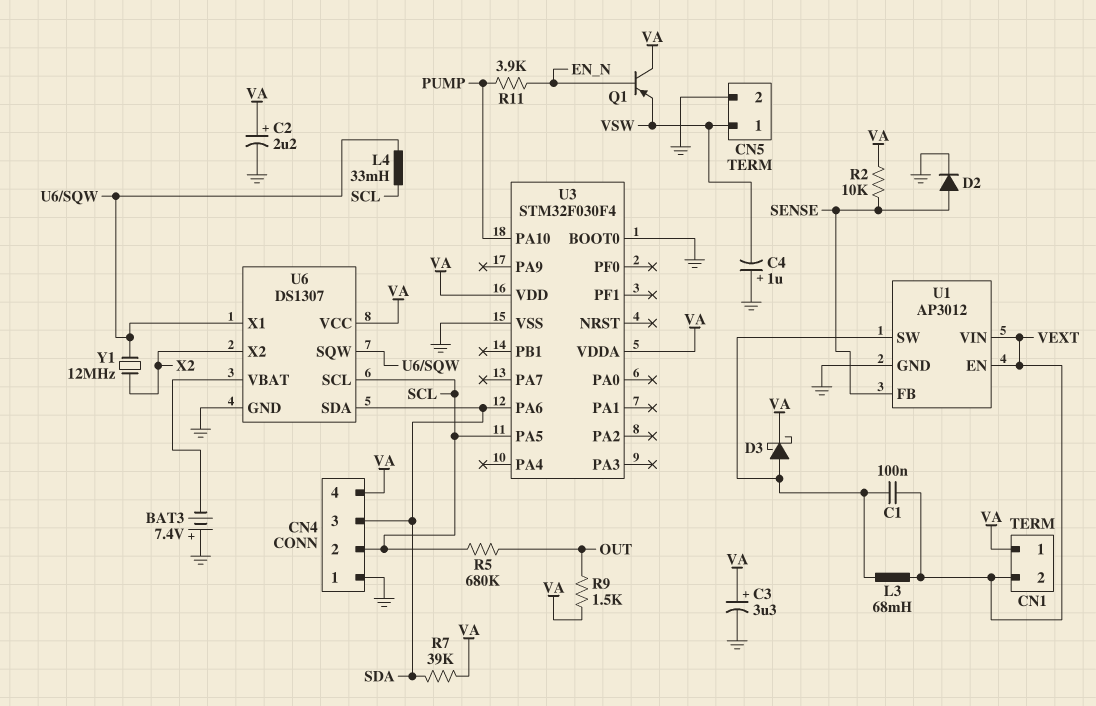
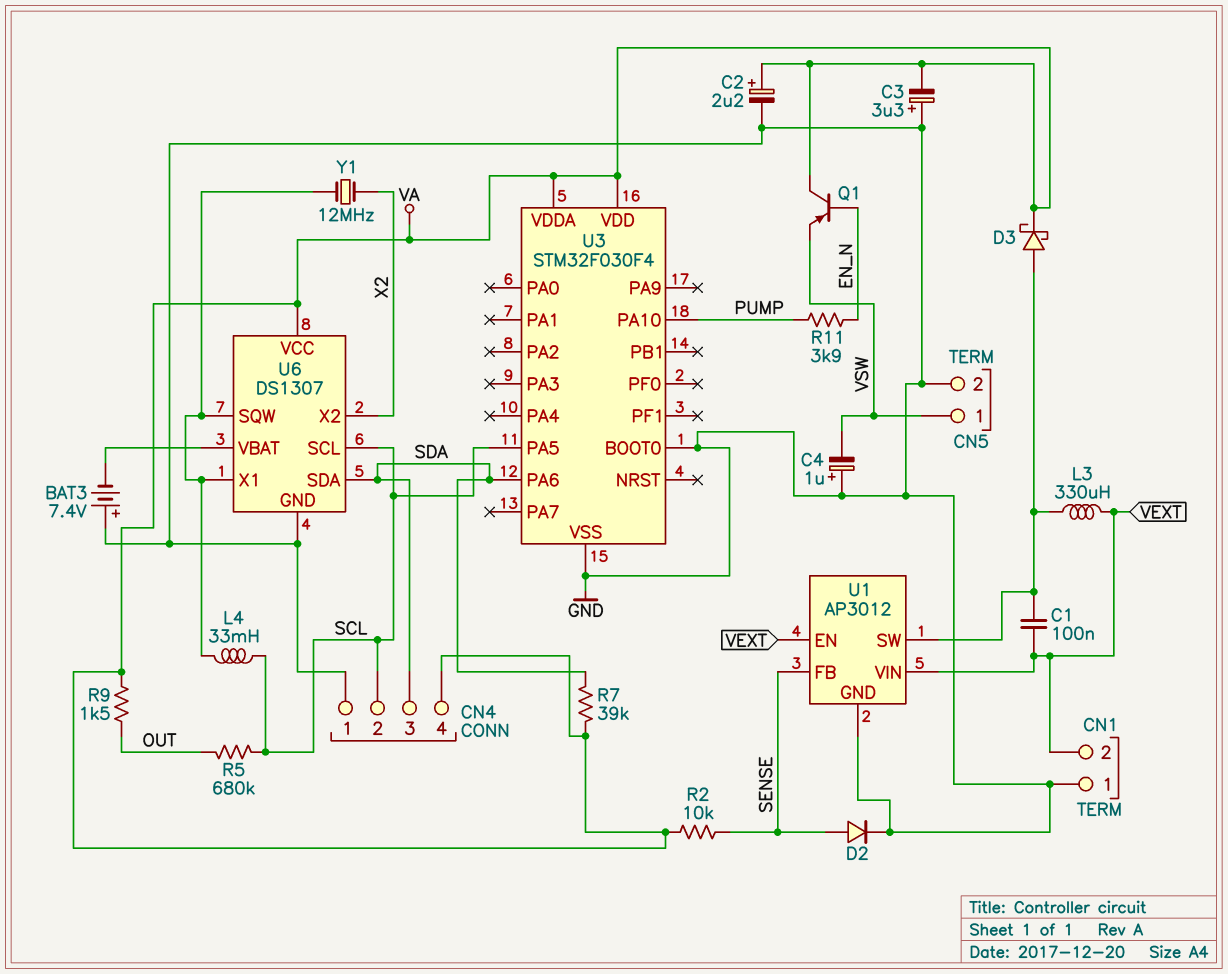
C3: 3.3uF (plus VA, minus GND) -> 3.3uF (plus GND, minus VA)
CN1 pin 1: VA -> GND
L3: 68mH (U1/SW, VEXT) -> 330uH (U1/SW, VEXT)

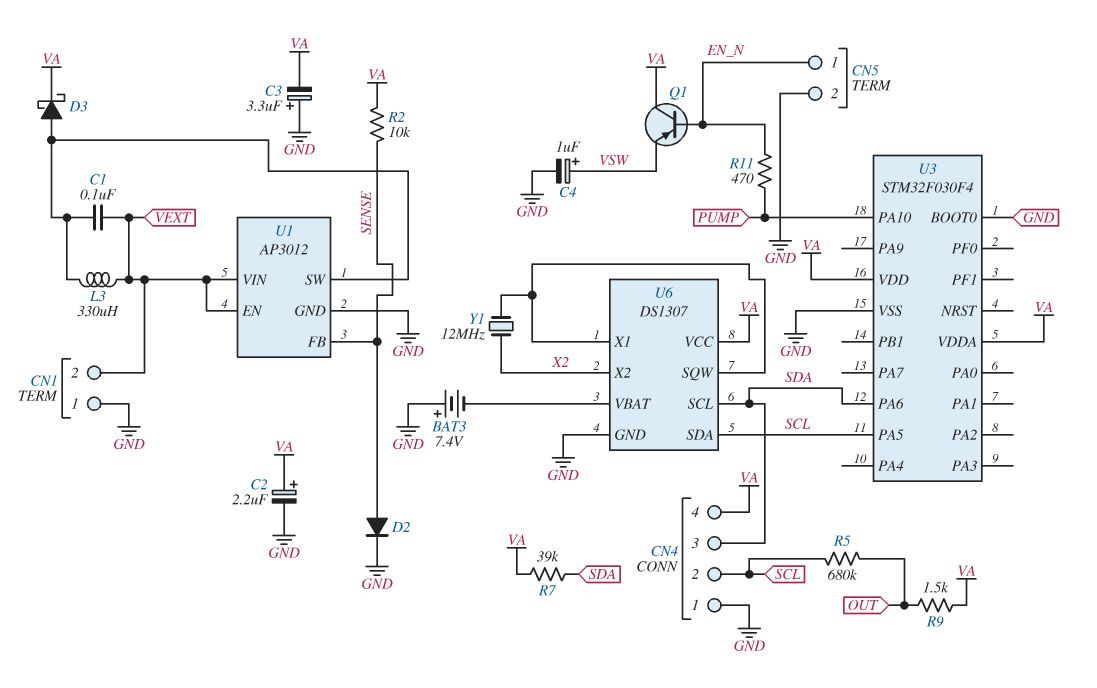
C4: 1uF (plus GND, minus VSW) -> 1uF (plus VSW, minus GND)
CN5 pin 1: VSW -> EN_N
L4: 33mH (SCL, U6/SQW) -> none
R11: 3.9k (EN_N, PUMP) -> 470 (EN_N, PUMP)
U6 pin SCL: SCL -> SDA
U6 pin SDA: SDA -> SCL

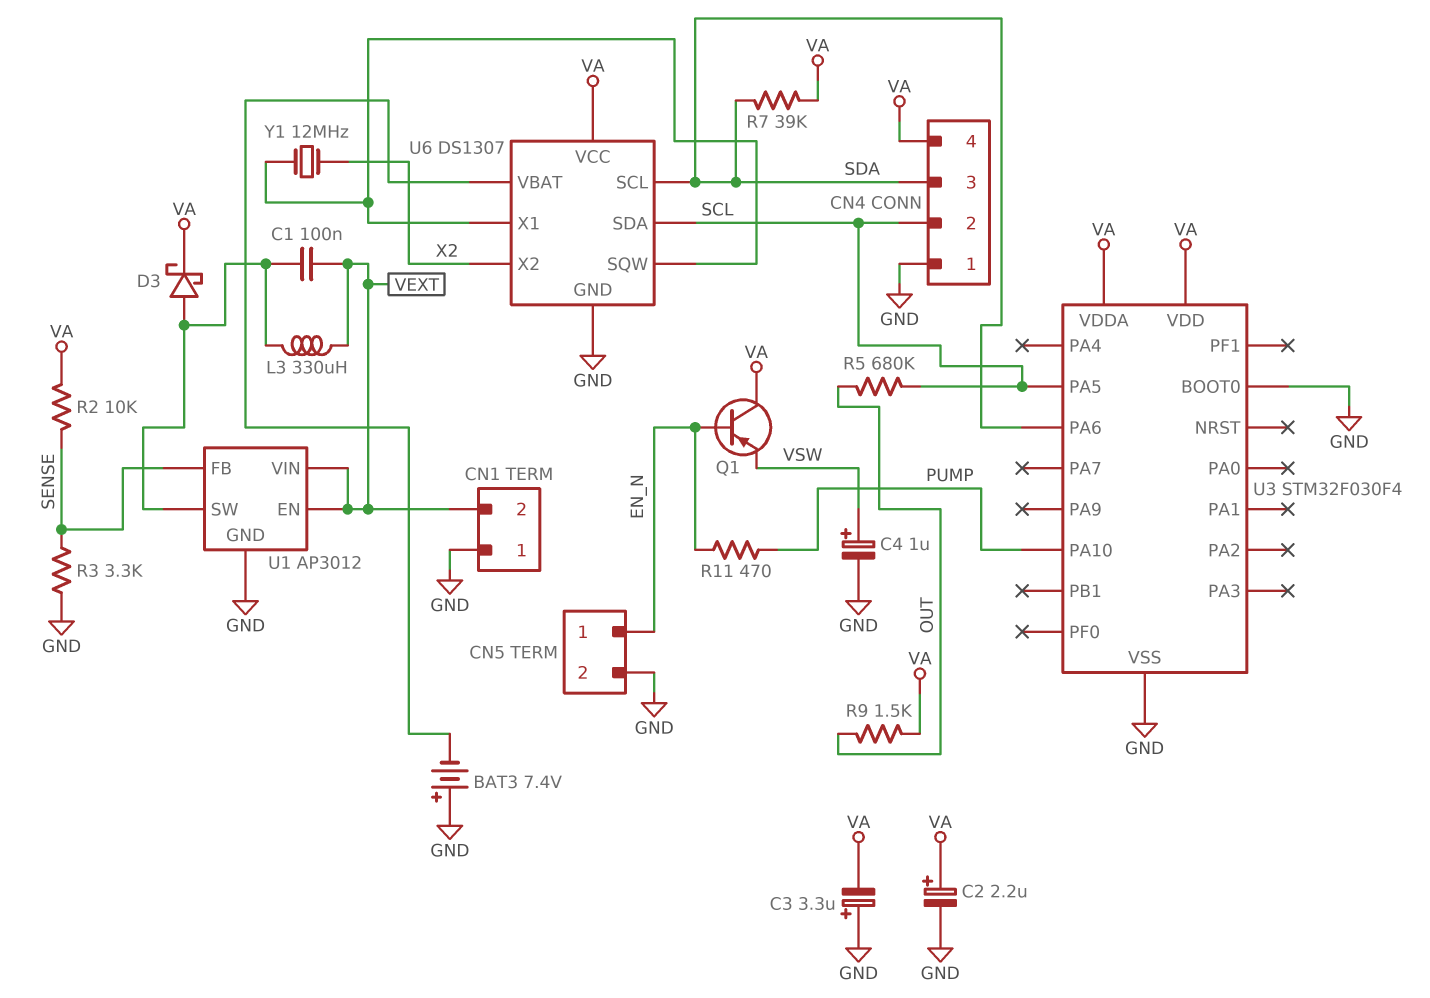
D2: diode (A SENSE, K GND) -> none
R3: none -> 3.3k (GND, SENSE)

